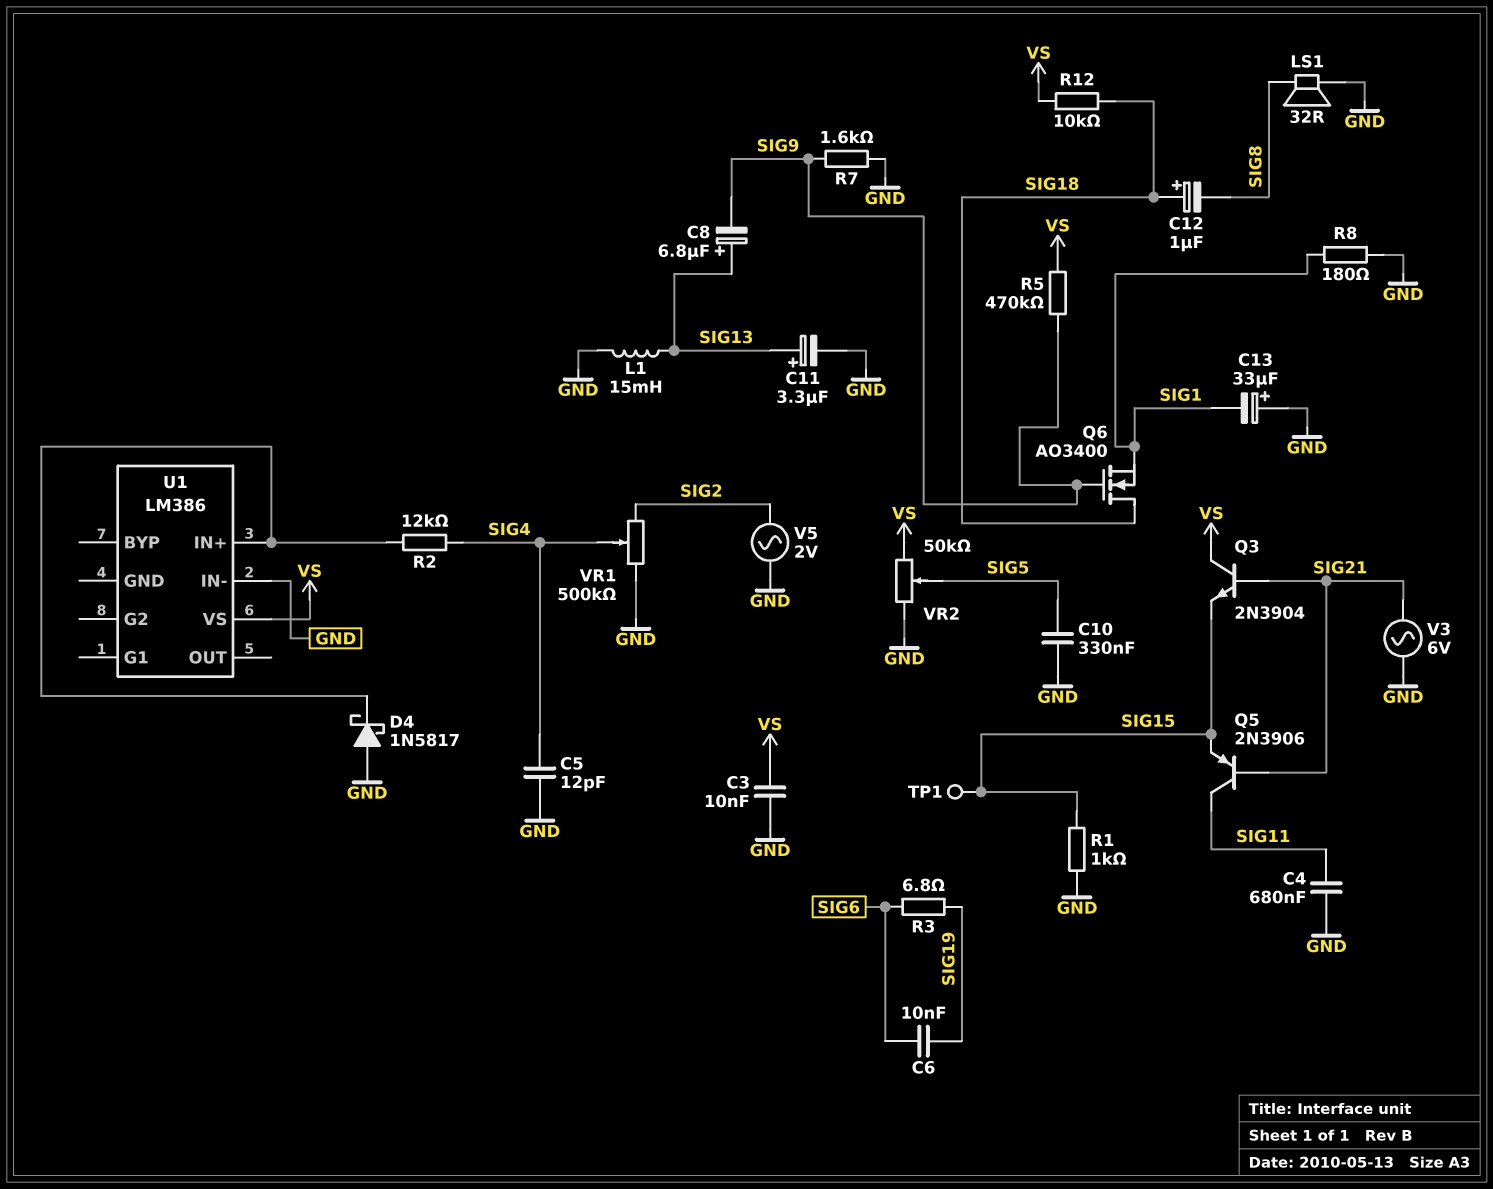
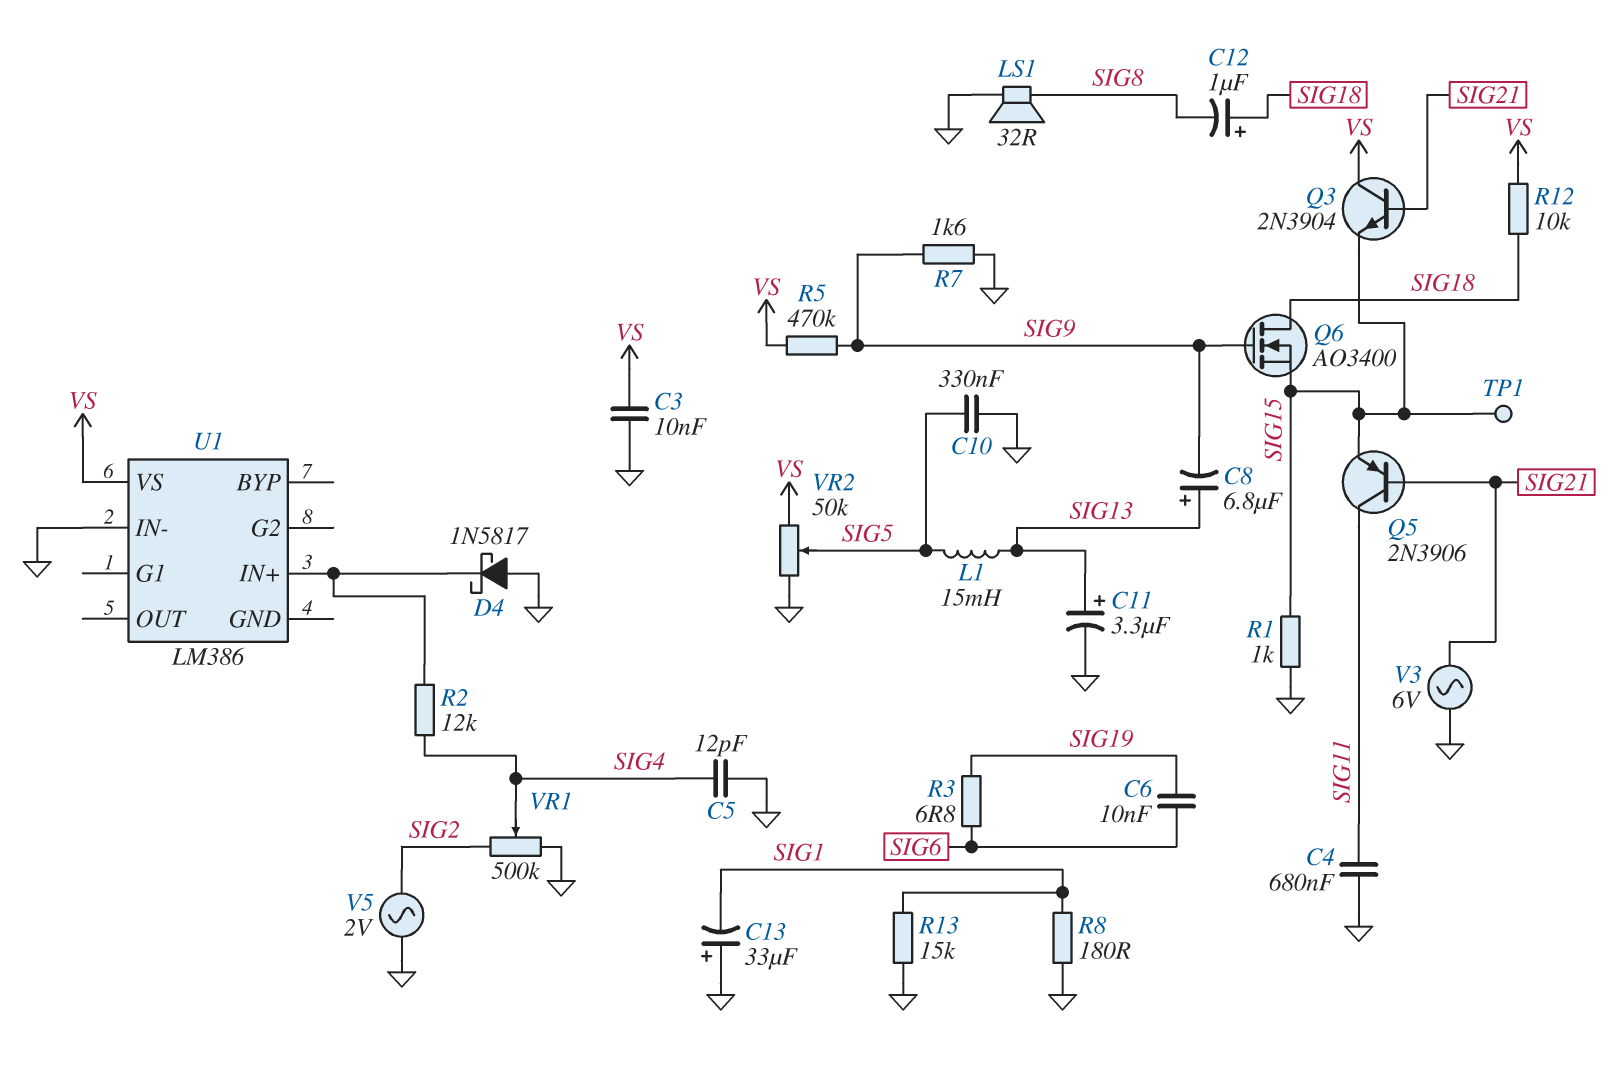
L1: 15mH (GND, SIG13) -> 15mH (SIG5, SIG13)
Q6: NMOS AO3400 (G SIG9, D SIG18, S SIG1) -> NMOS AO3400 (G SIG9, D SIG18, S SIG15)
R13: none -> 15k (GND, SIG1)

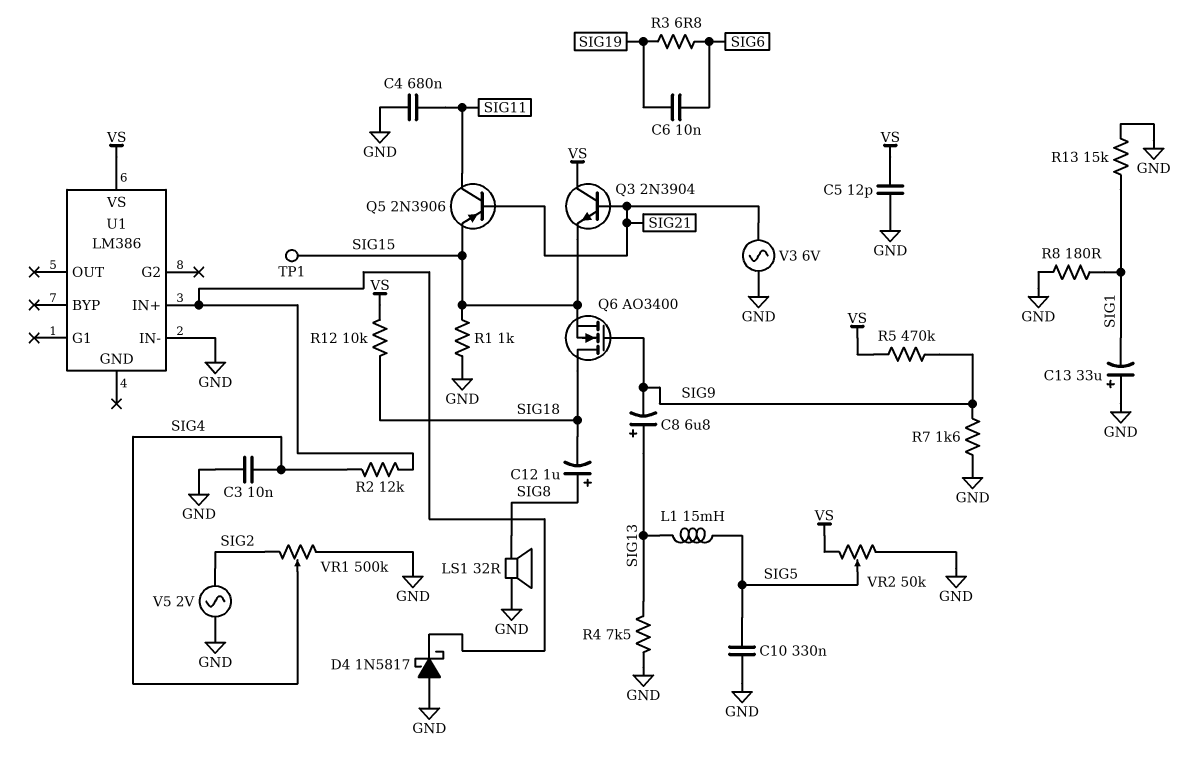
C3: 10nF (GND, VS) -> 10nF (GND, SIG4)
C5: 12pF (GND, SIG4) -> 12pF (GND, VS)
C11: 3.3uF (plus SIG13, minus GND) -> none
C12: 1uF (plus SIG18, minus SIG8) -> 1uF (plus SIG8, minus SIG18)
R4: none -> 7.5k (GND, SIG13)

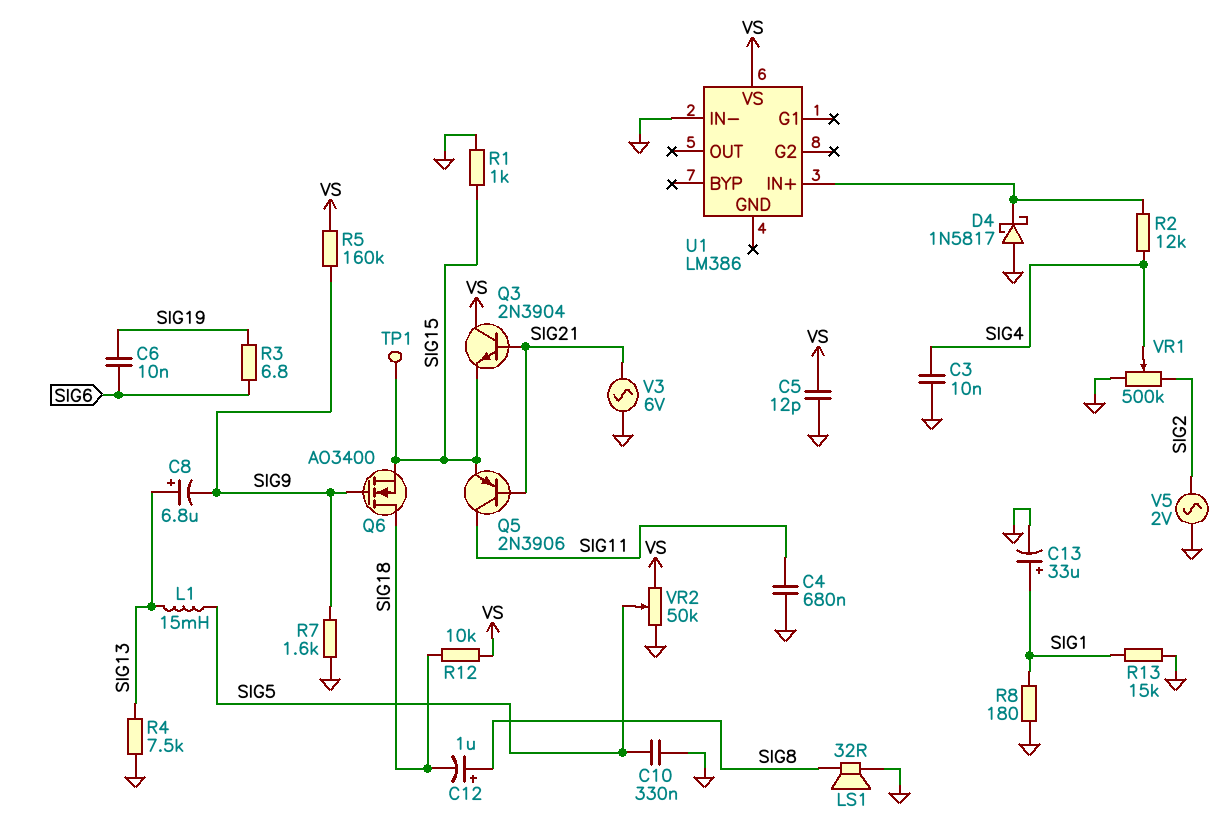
C13: 33uF (plus GND, minus SIG1) -> 33uF (plus SIG1, minus GND)
R5: 470k (SIG9, VS) -> 160k (SIG9, VS)

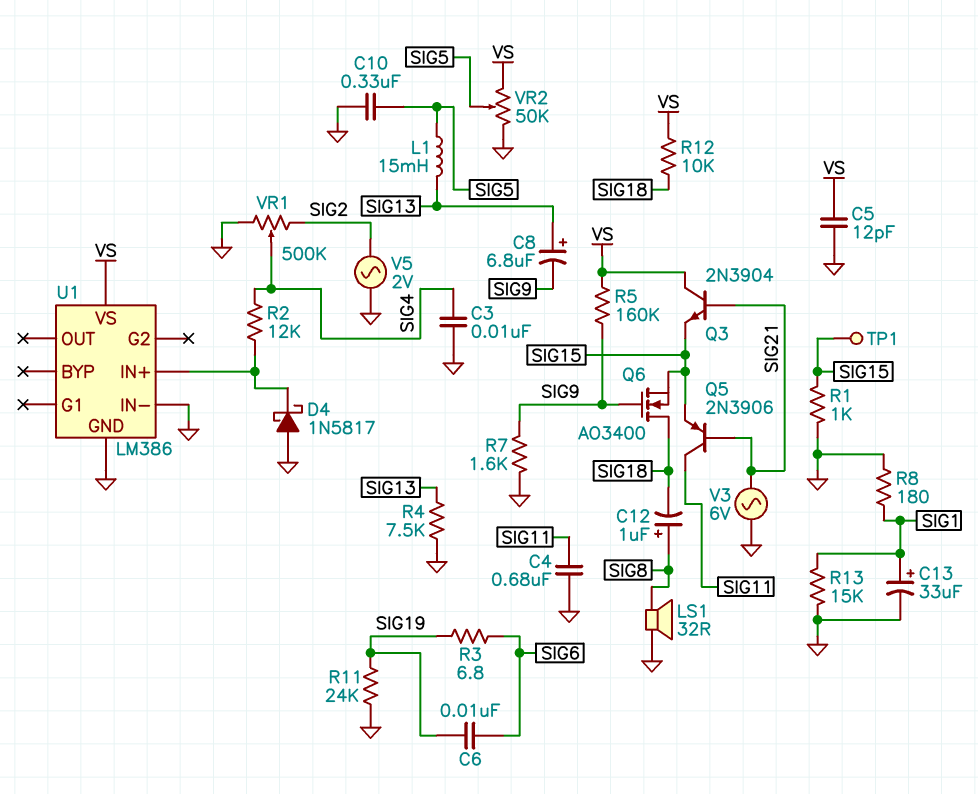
R11: none -> 24k (GND, SIG19)
U1 pin GND: none -> GND

